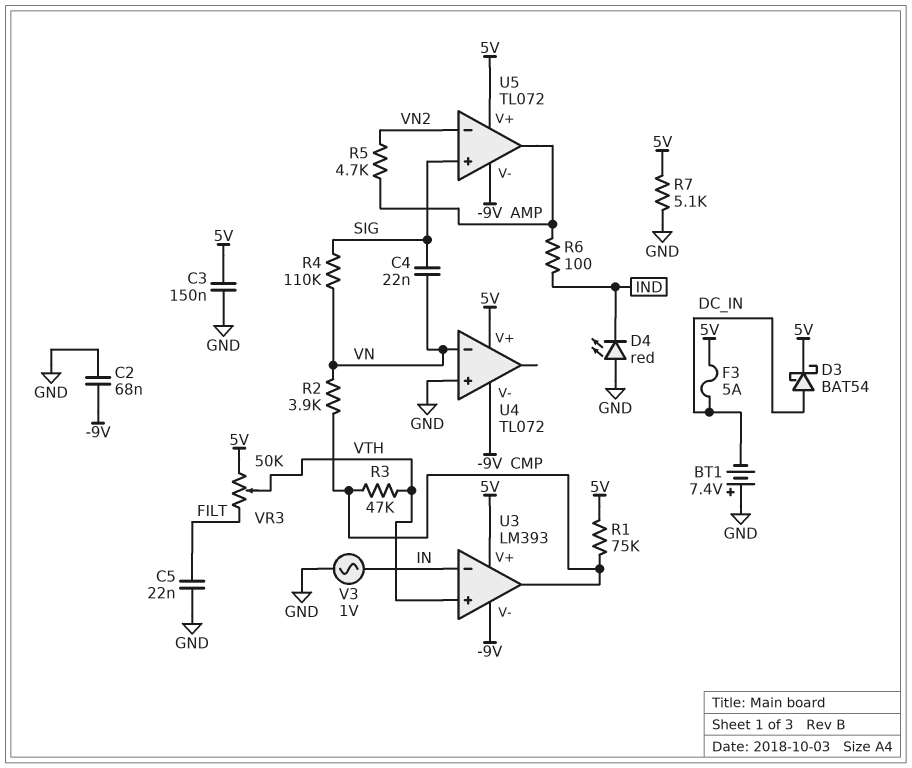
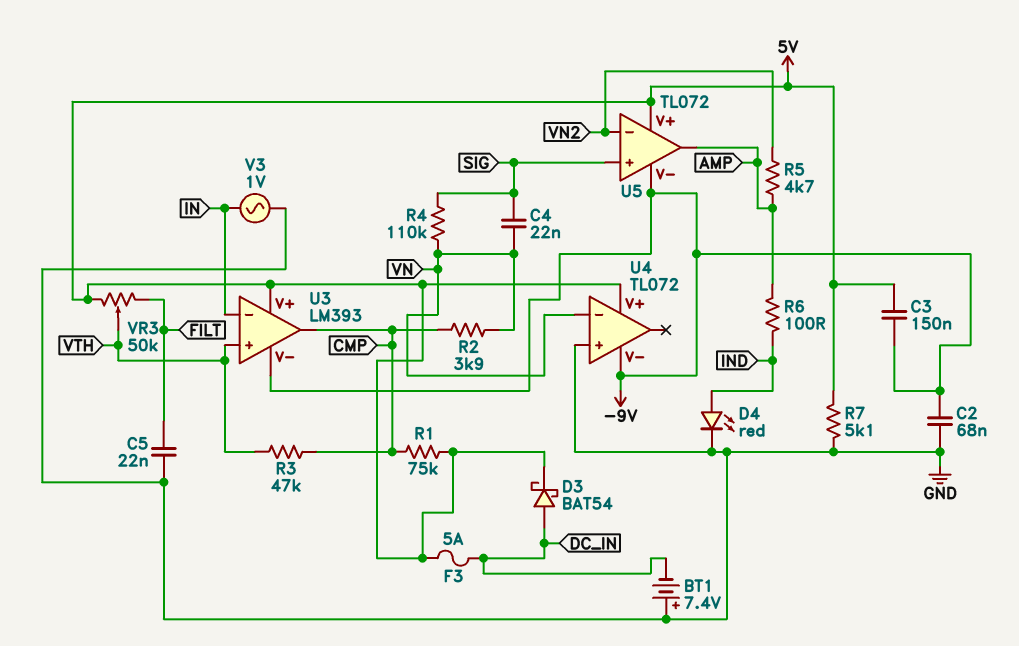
C3: 150nF (5V, GND) -> 150nF (-9V, 5V)
D4: LED red (A GND, K IND) -> LED red (A IND, K GND)

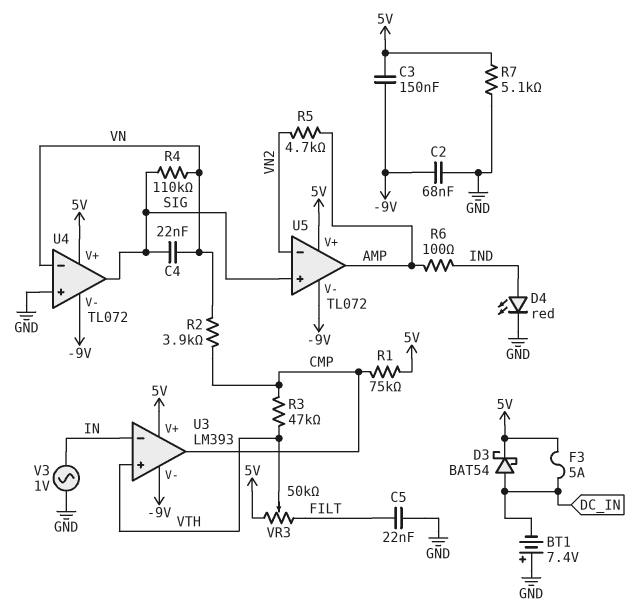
U4 pin out: none -> SIG

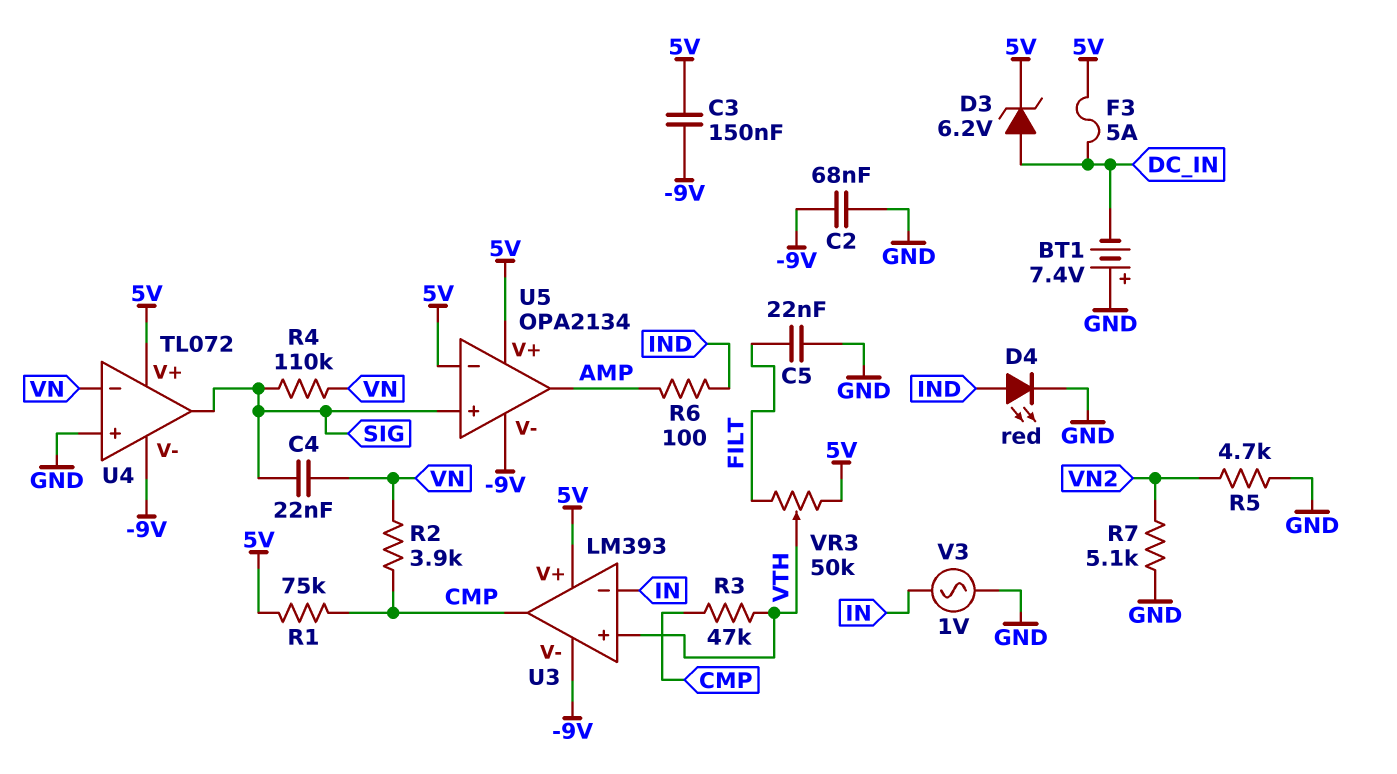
D3: schottky BAT54 (A DC_IN, K 5V) -> zener 6.2V (A DC_IN, K 5V)
R5: 4.7k (AMP, VN2) -> 4.7k (GND, VN2)
R7: 5.1k (5V, GND) -> 5.1k (GND, VN2)
U5: TL072 -> OPA2134
U5 pin in-: VN2 -> 5V

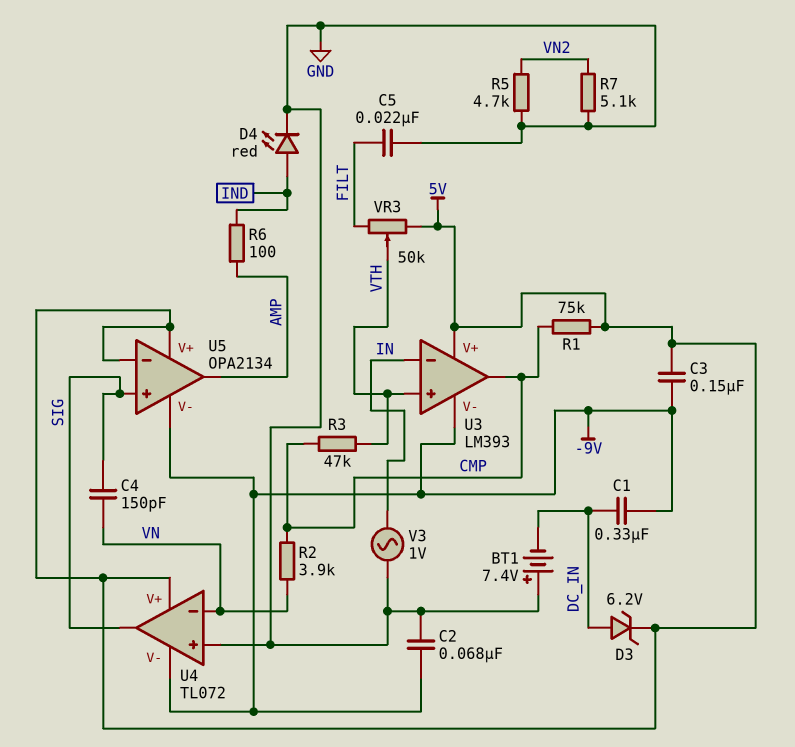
C1: none -> 330nF (-9V, DC_IN)
C4: 22nF (SIG, VN) -> 150pF (SIG, VN)
F3: 5A (5V, DC_IN) -> none
R4: 110k (SIG, VN) -> none

